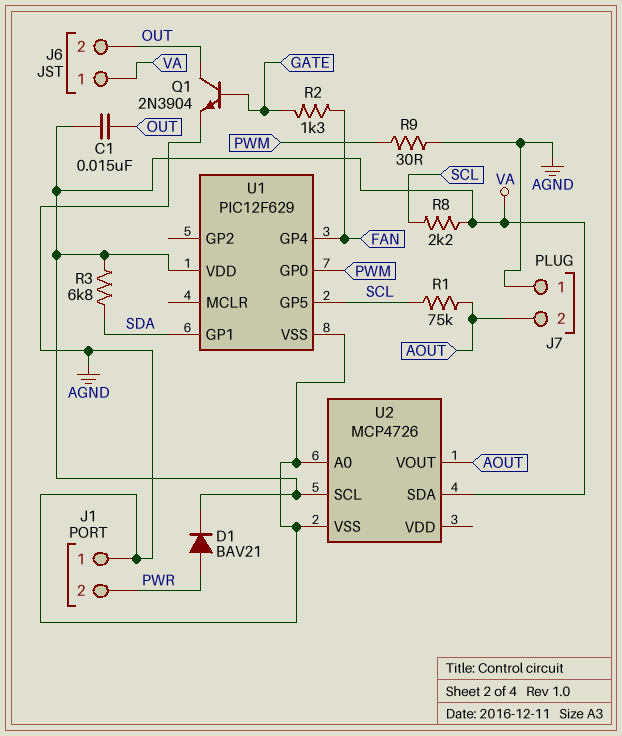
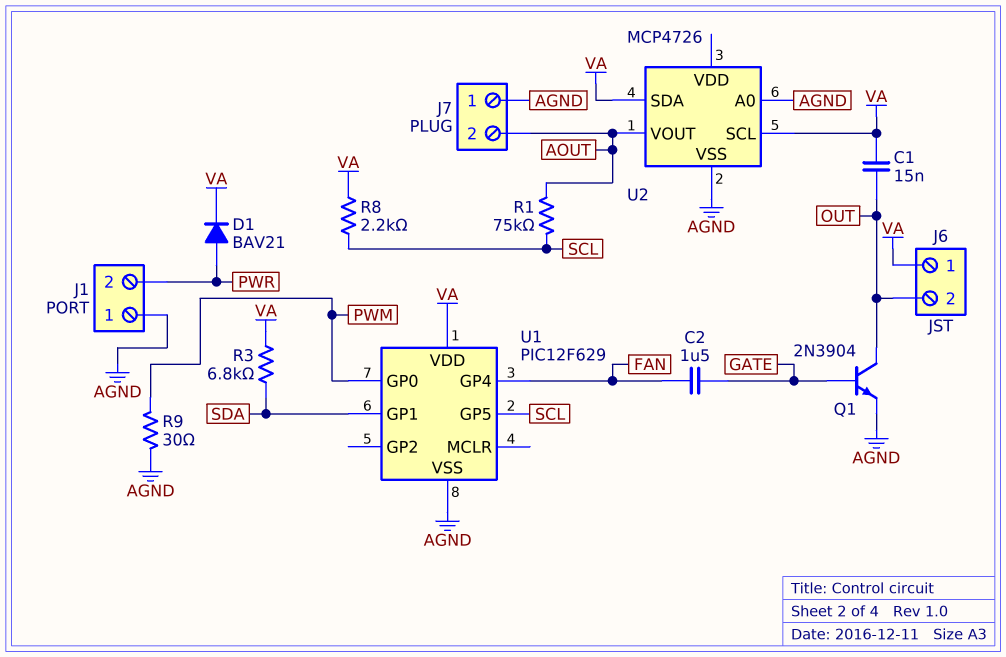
C2: none -> 1.5uF (FAN, GATE)
R2: 1.3k (FAN, GATE) -> none

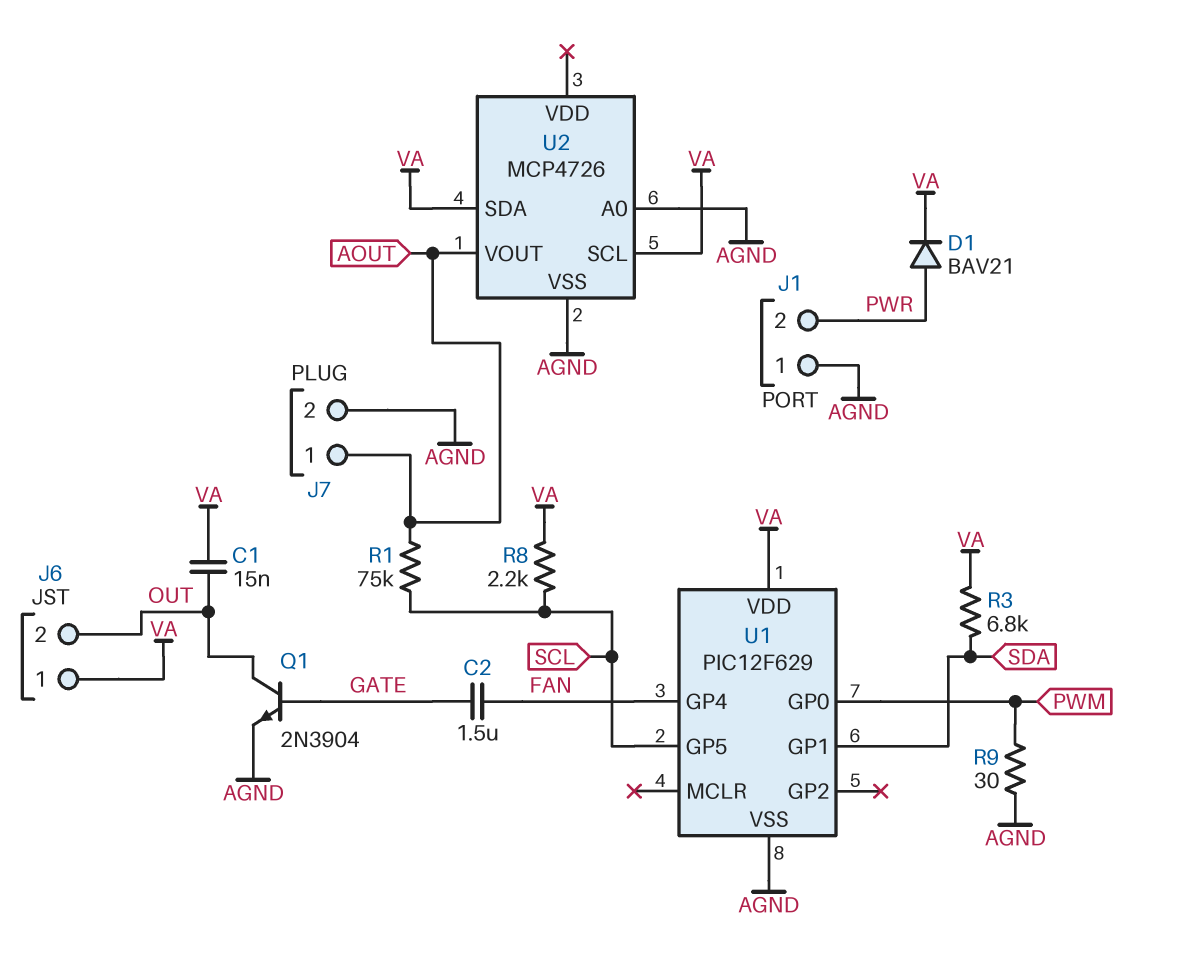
J7 pin 1: AGND -> AOUT
J7 pin 2: AOUT -> AGND

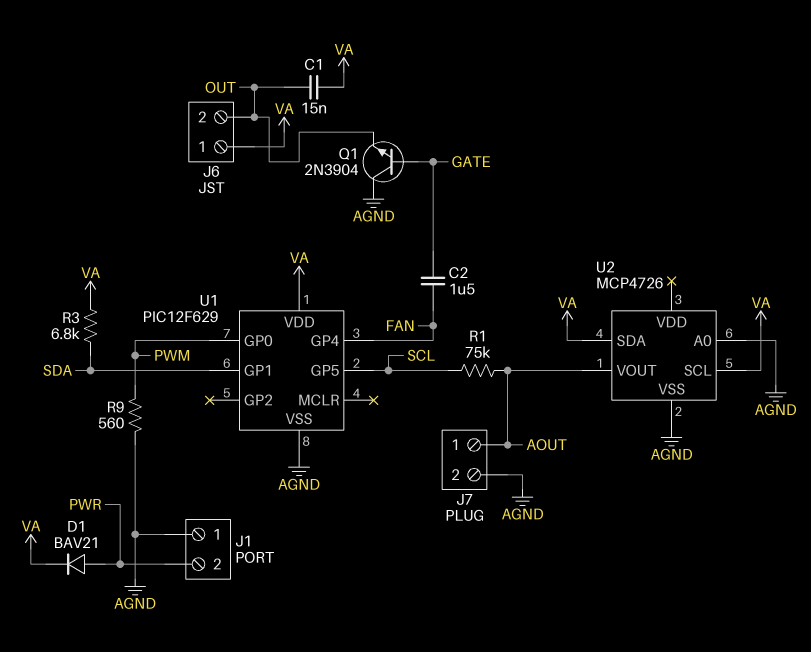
Q1: NPN 2N3904 (B GATE, C OUT, E AGND) -> NPN 2N3904 (B GATE, C AGND, E OUT)
R8: 2.2k (SCL, VA) -> none
R9: 30 (AGND, PWM) -> 560 (AGND, PWM)

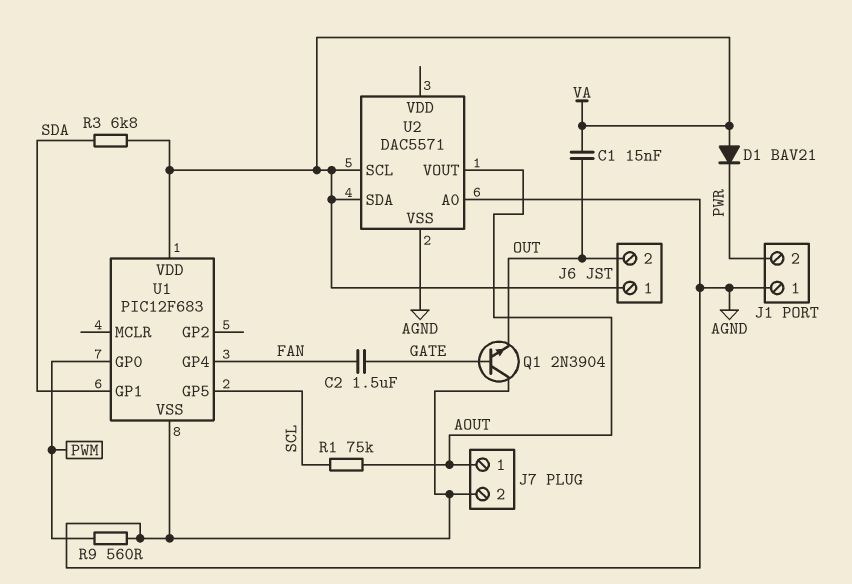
D1: diode BAV21 (A PWR, K VA) -> diode BAV21 (A VA, K PWR)
U1: PIC12F629 -> PIC12F683
U2: MCP4726 -> DAC5571

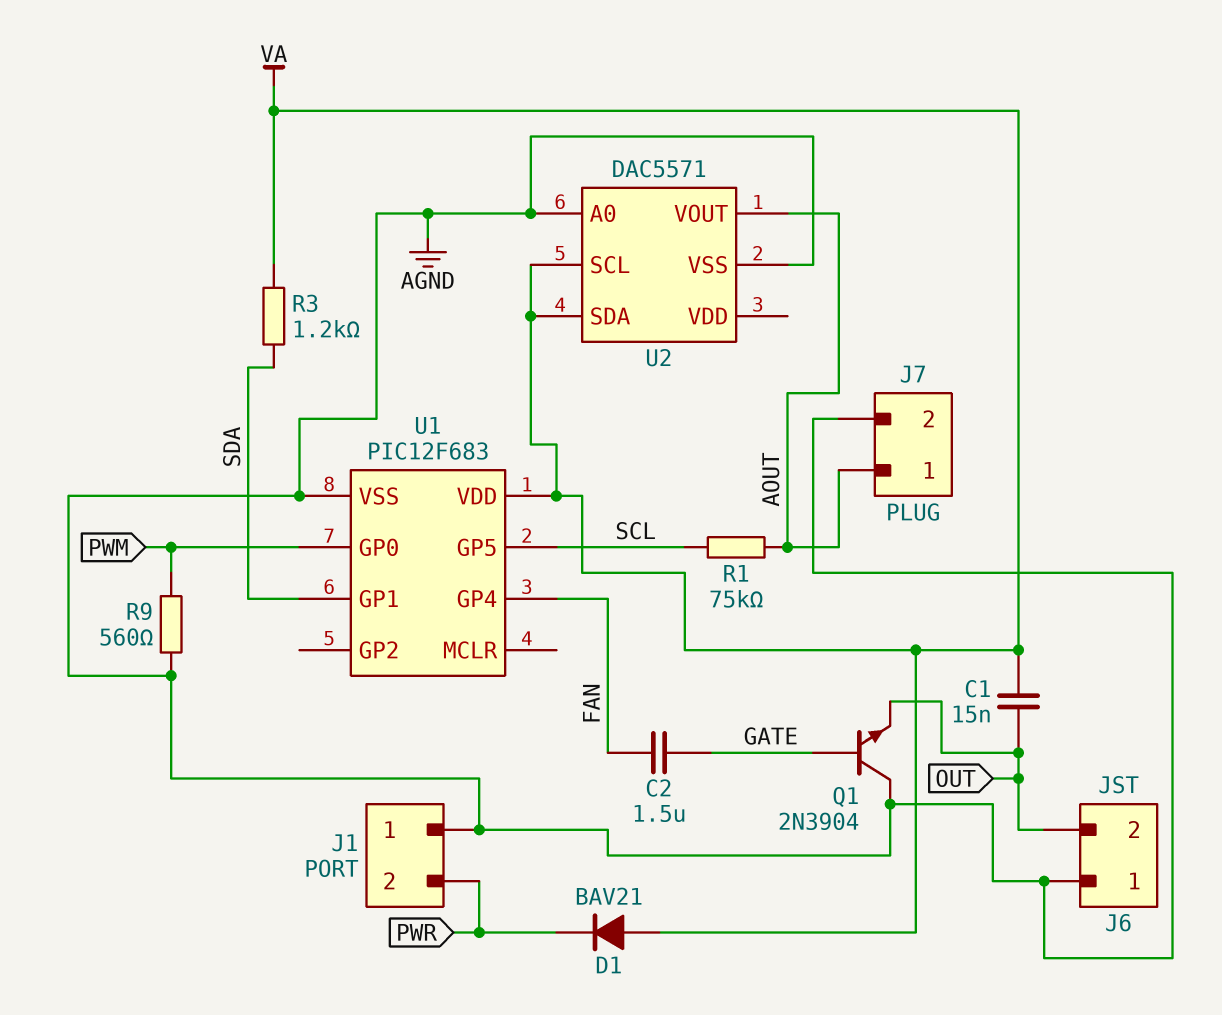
J6 pin 1: VA -> AGND
R3: 6.8k (SDA, VA) -> 1.2k (SDA, VA)

